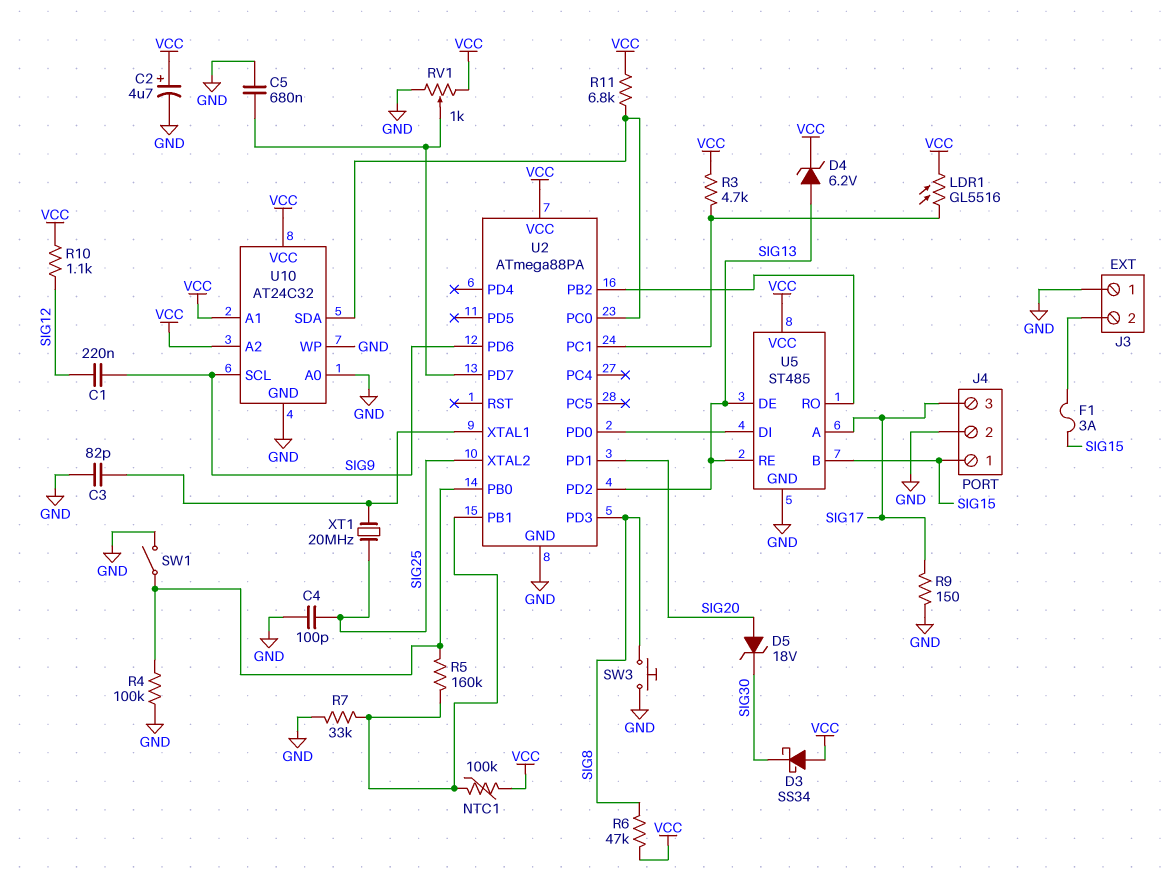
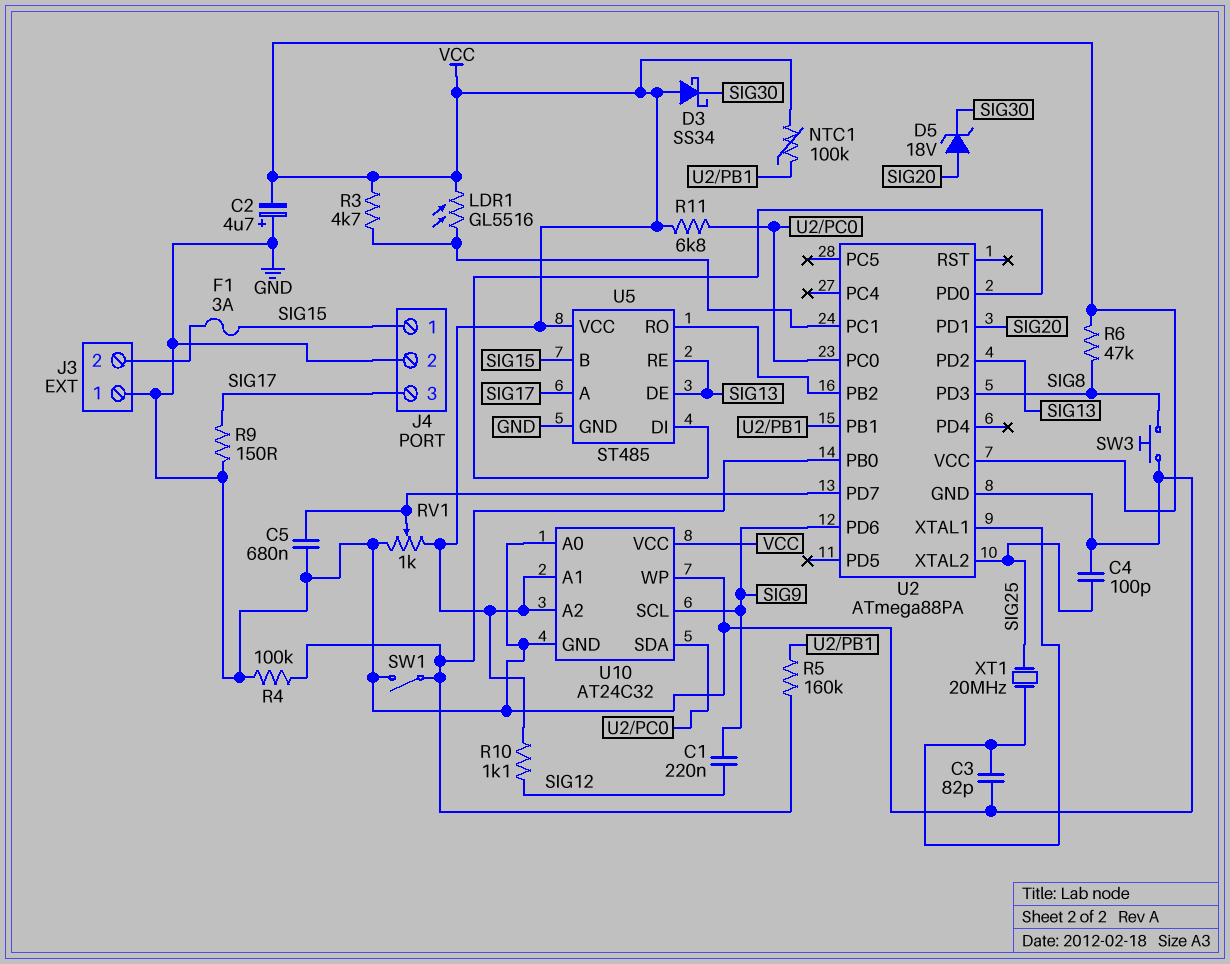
C2: 4.7uF (plus VCC, minus GND) -> 4.7uF (plus GND, minus VCC)
D4: zener 6.2V (A SIG13, K VCC) -> none
R7: 33k (GND, U2/PB1) -> none

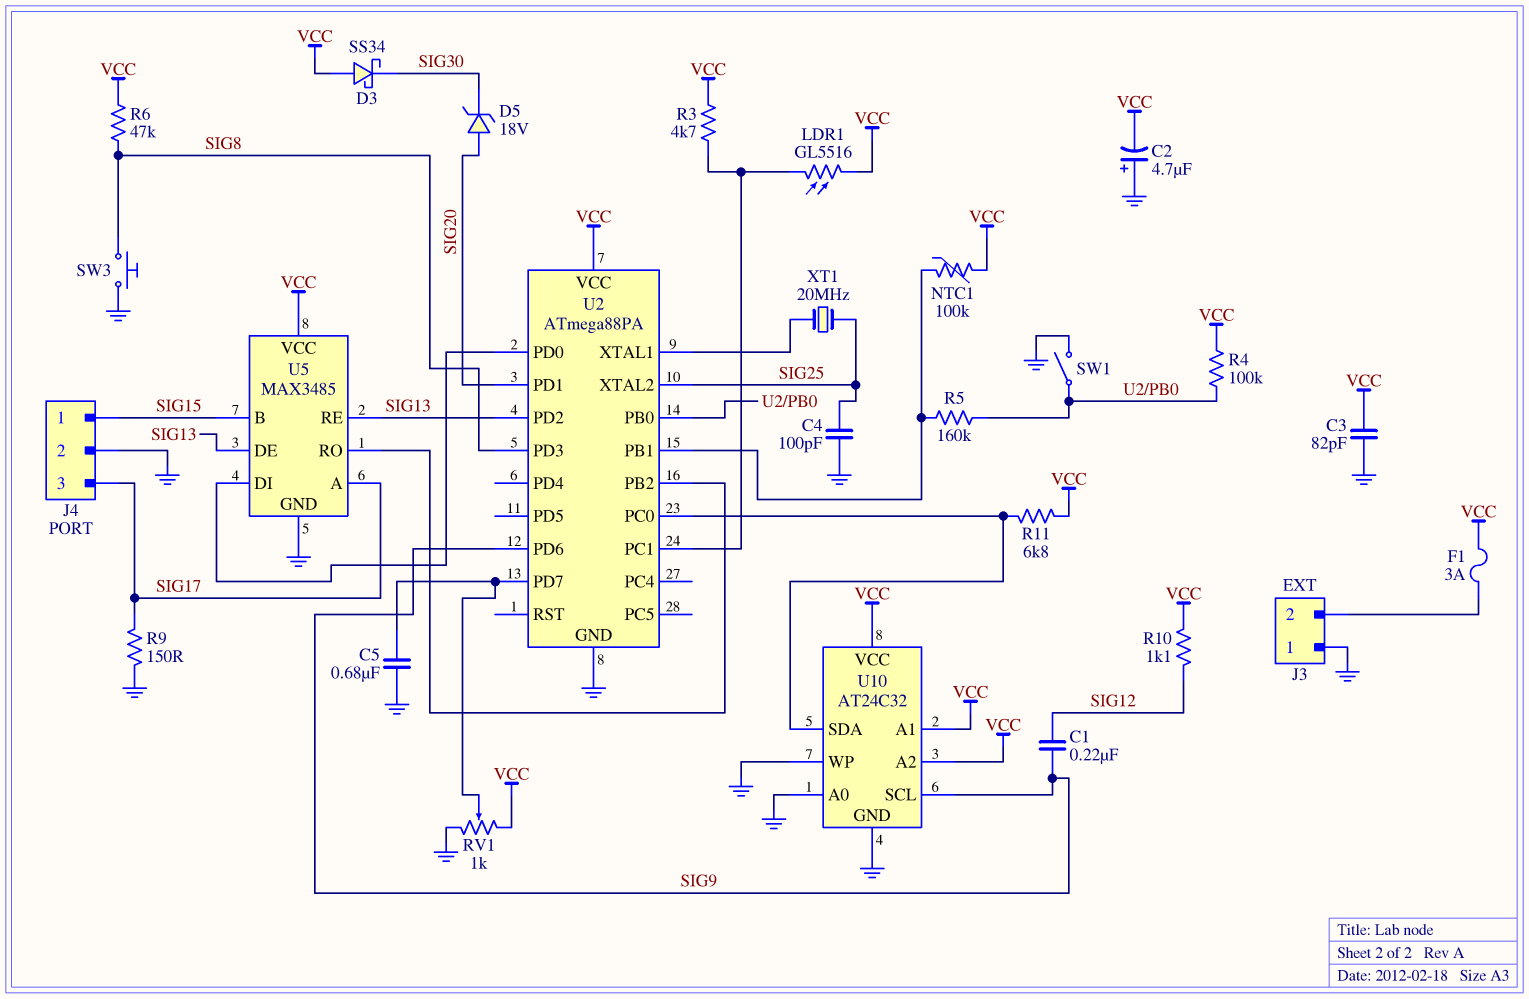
C3: 82pF (GND, U2/XTAL1) -> 82pF (GND, VCC)
F1: 3A (J3/2, SIG15) -> 3A (J3/2, VCC)
R4: 100k (GND, U2/PB0) -> 100k (U2/PB0, VCC)
U5: ST485 -> MAX3485

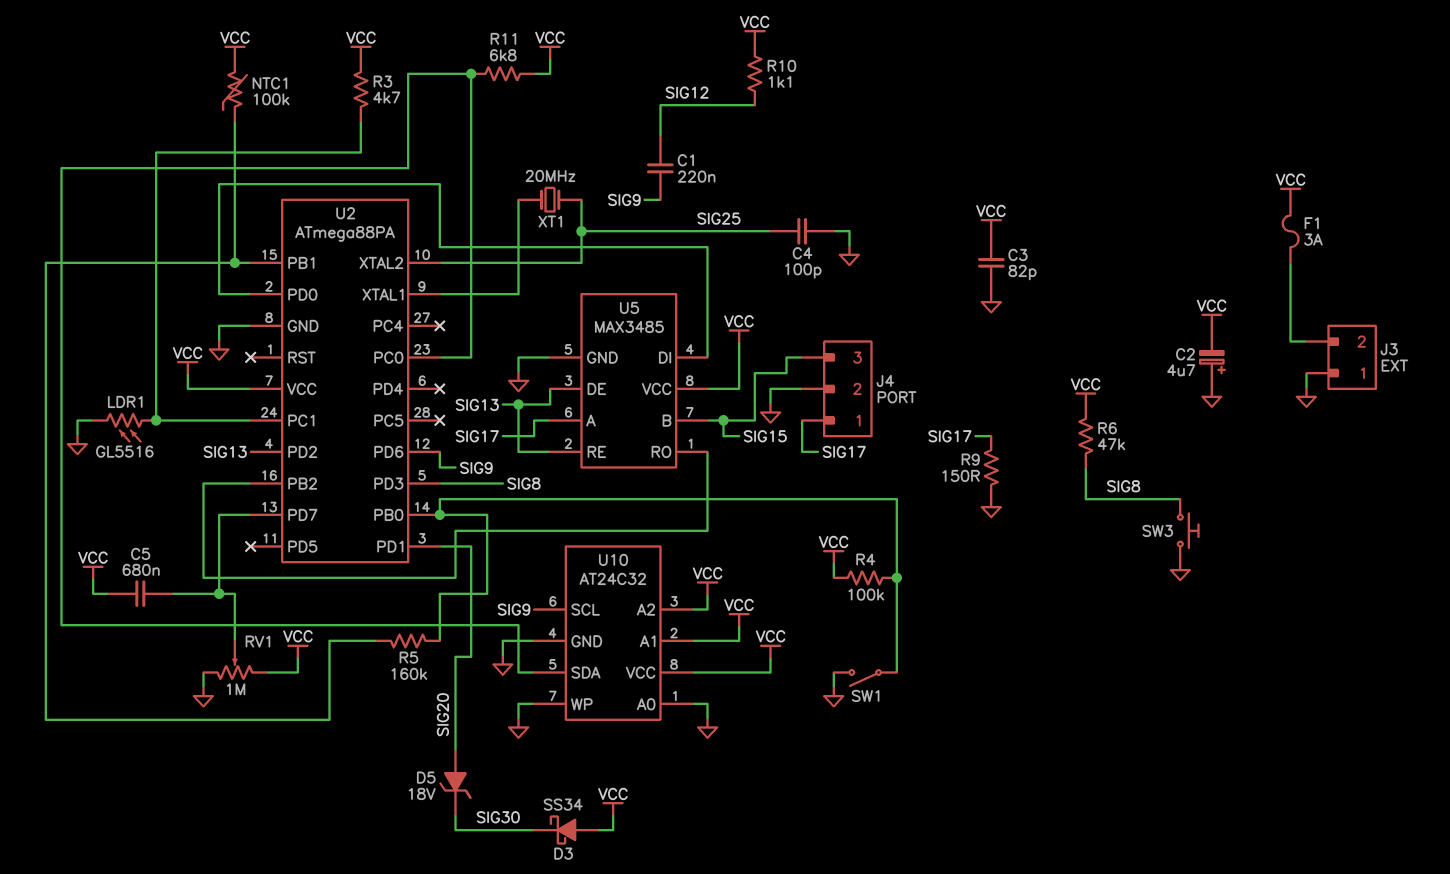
C5: 680nF (GND, U2/PD7) -> 680nF (U2/PD7, VCC)
J4 pin 1: SIG15 -> SIG17
J4 pin 3: SIG17 -> SIG15
LDR1: GL5516 (U2/PC1, VCC) -> GL5516 (GND, U2/PC1)
RV1: 1k (GND, VCC, wiper U2/PD7) -> 1M (GND, VCC, wiper U2/PD7)

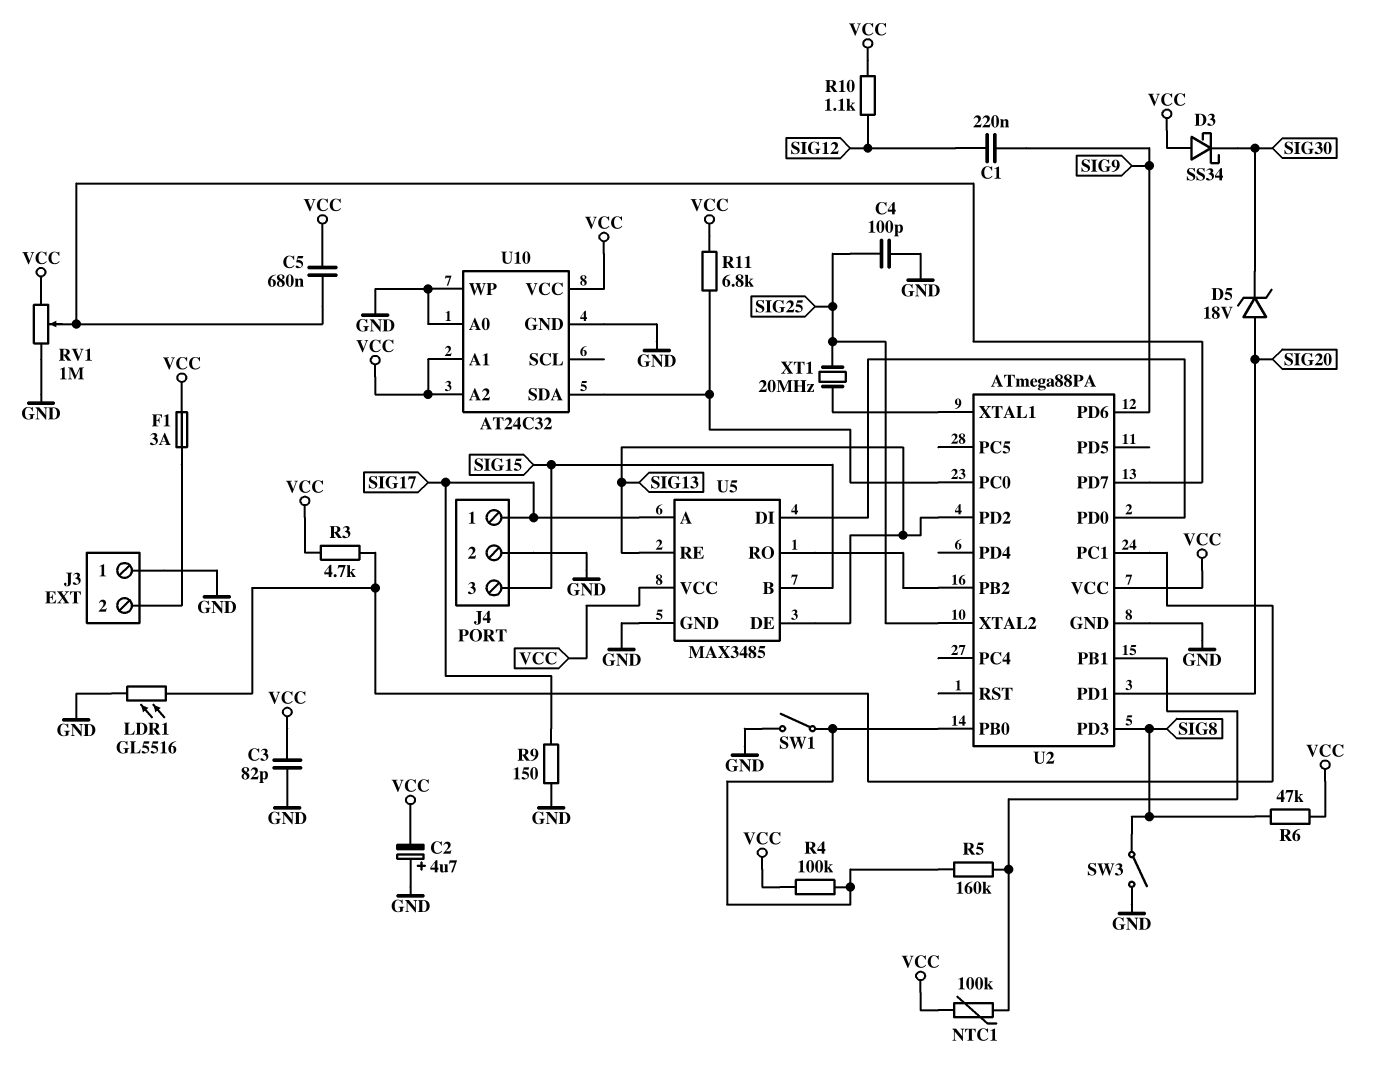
SW3: button (GND, SIG8) -> switch (GND, SIG8)
U10 pin SCL: SIG9 -> none

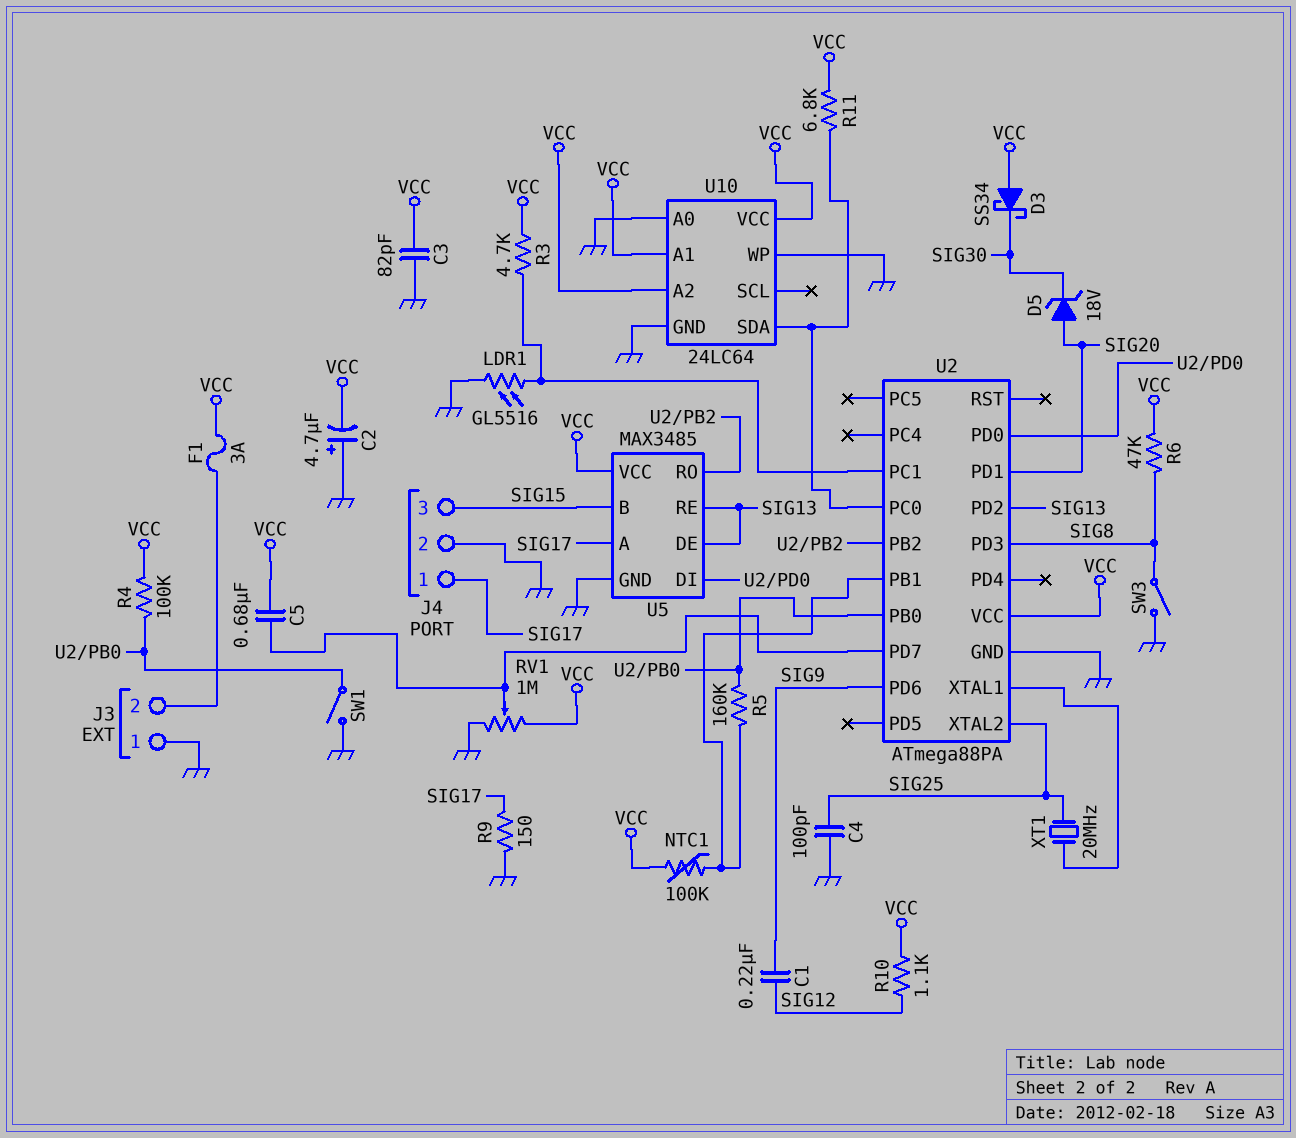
U10: AT24C32 -> 24LC64

